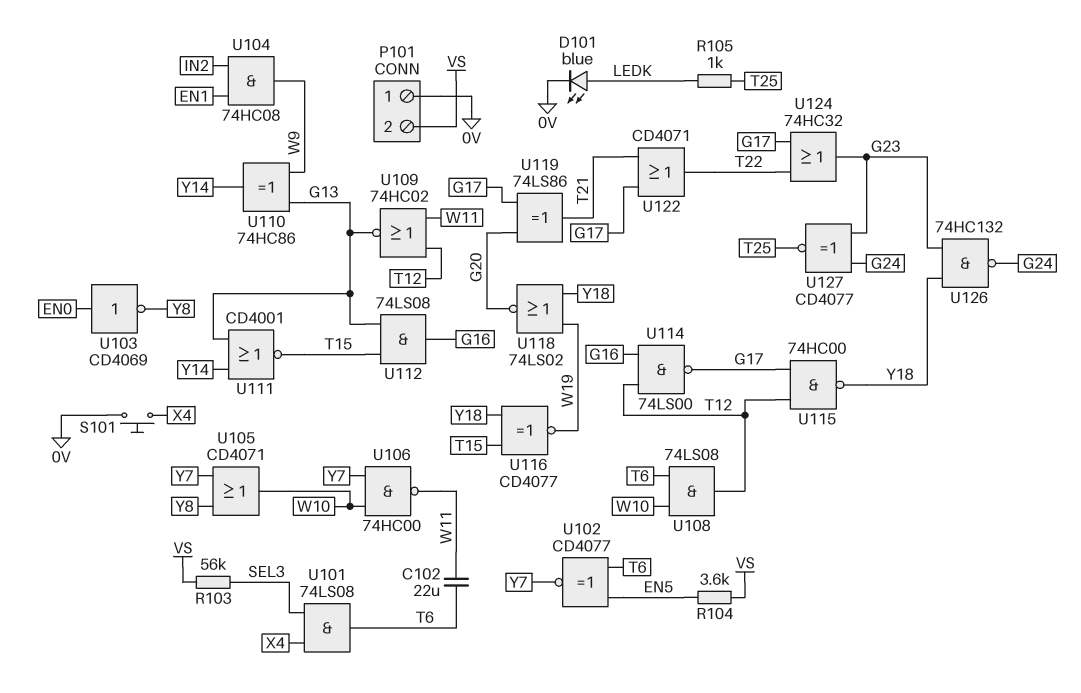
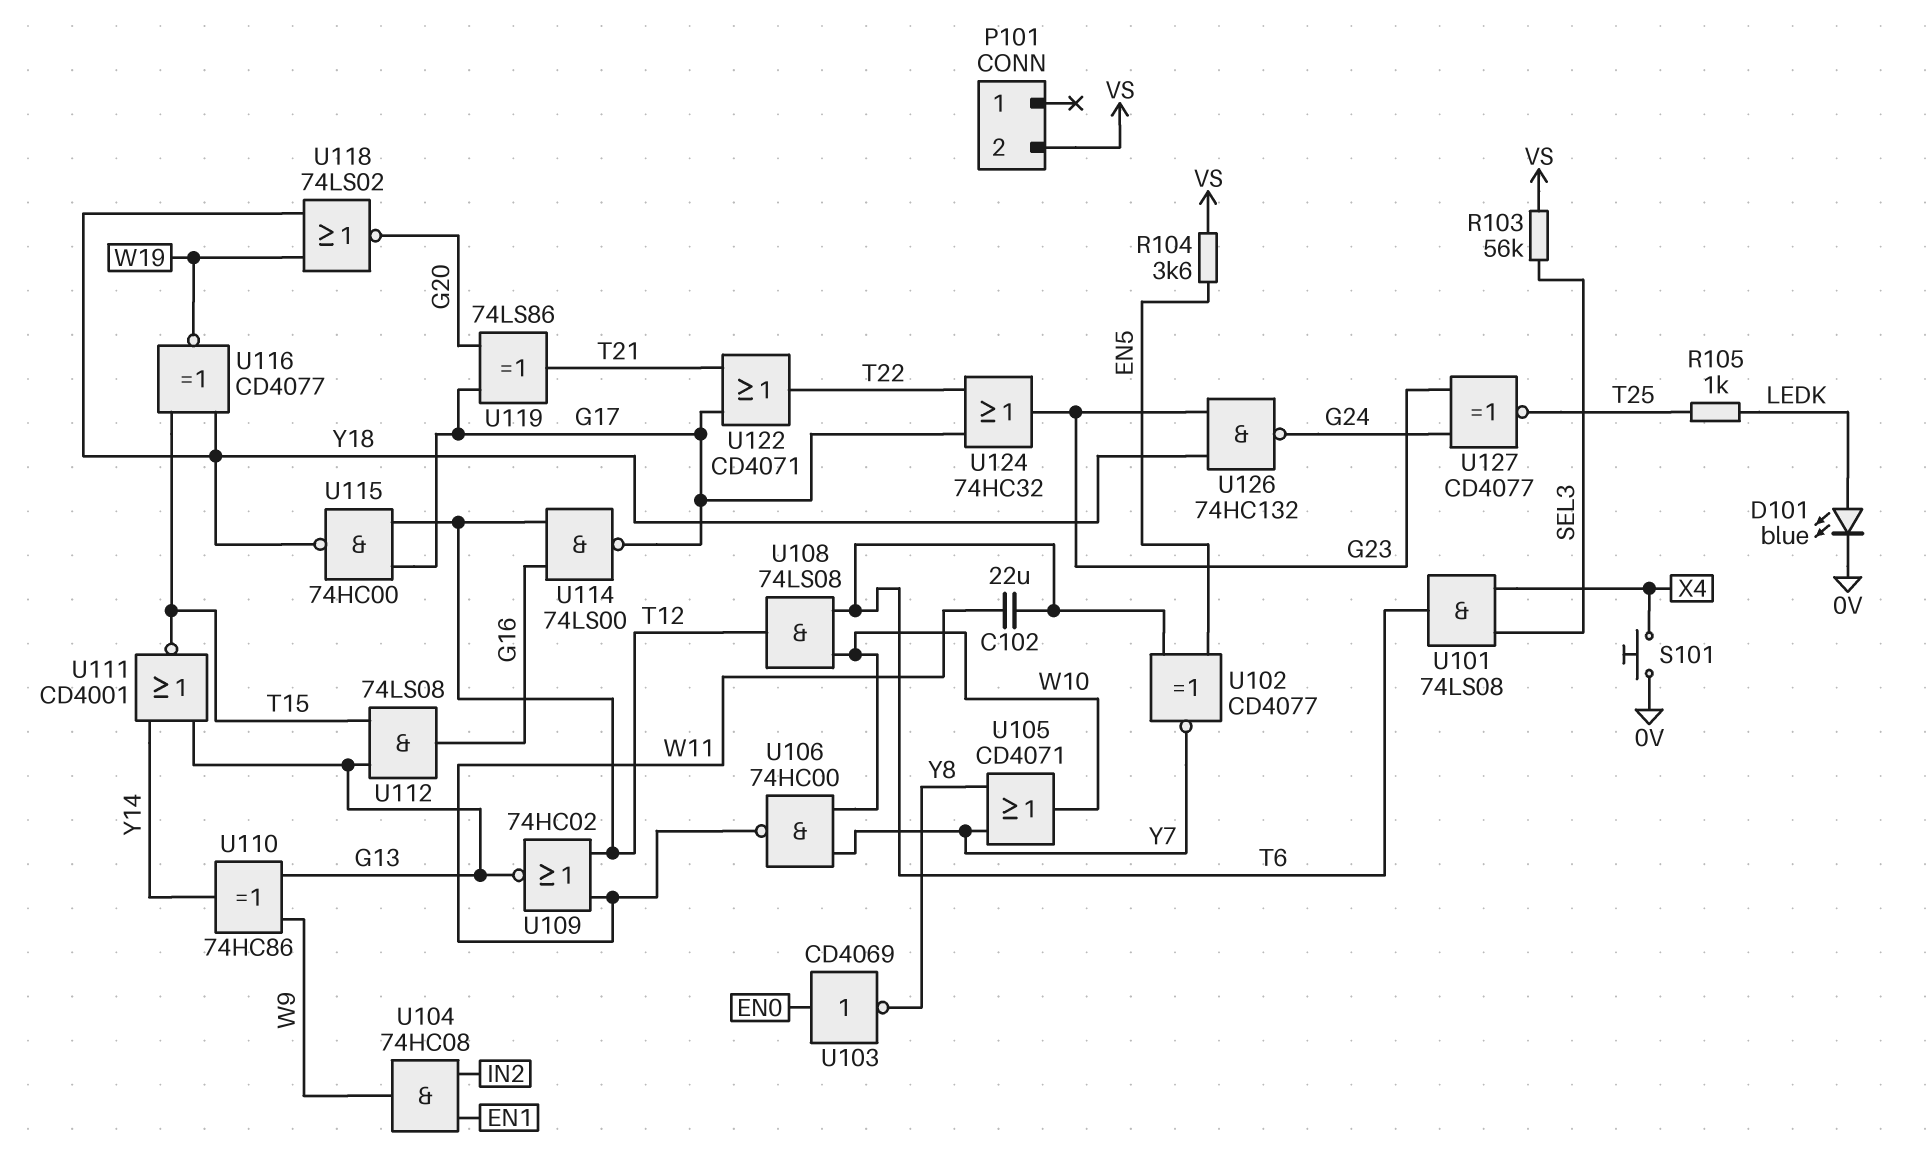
P101 pin 1: 0V -> none

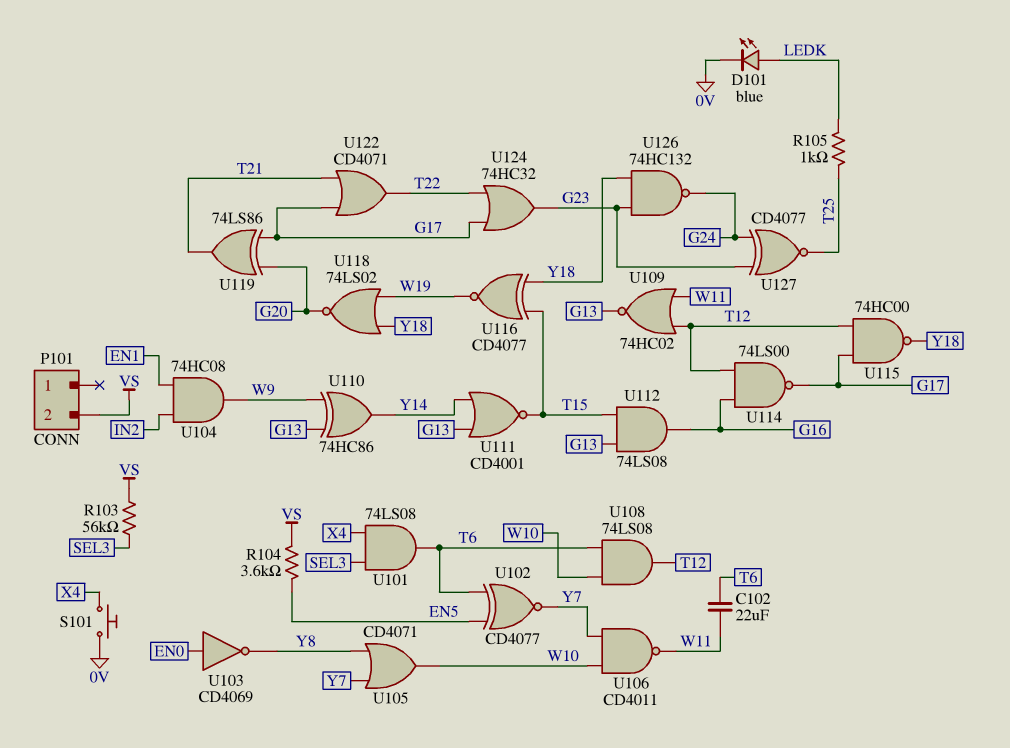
U106: NAND 74HC00 (in W10, in Y7, out W11) -> NAND CD4011 (in W10, in Y7, out W11)

